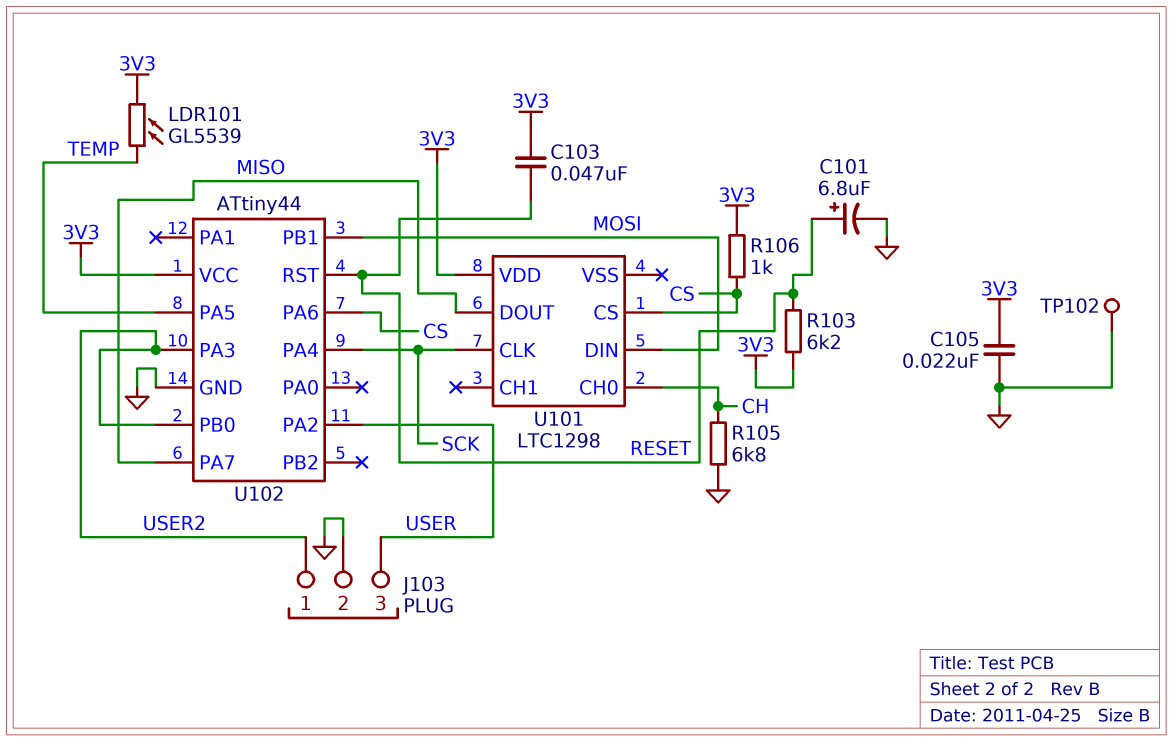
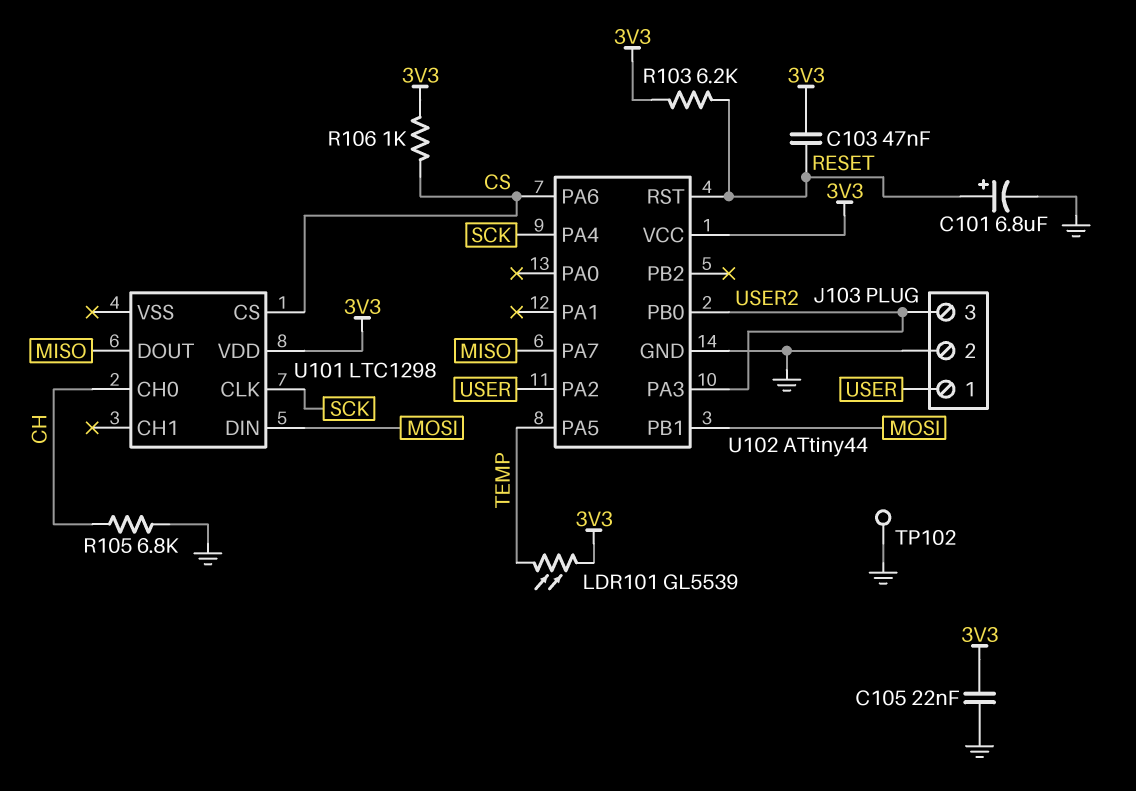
J103 pin 1: USER2 -> USER
J103 pin 3: USER -> USER2

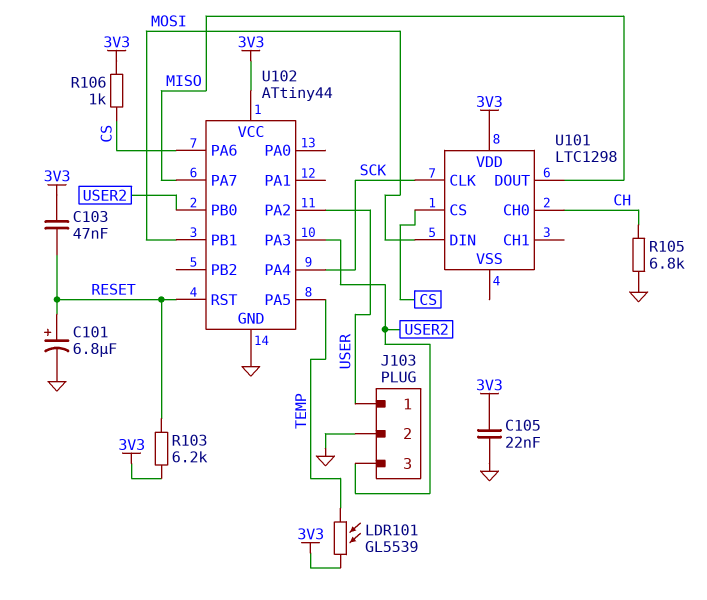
TP102: test point (GND) -> none

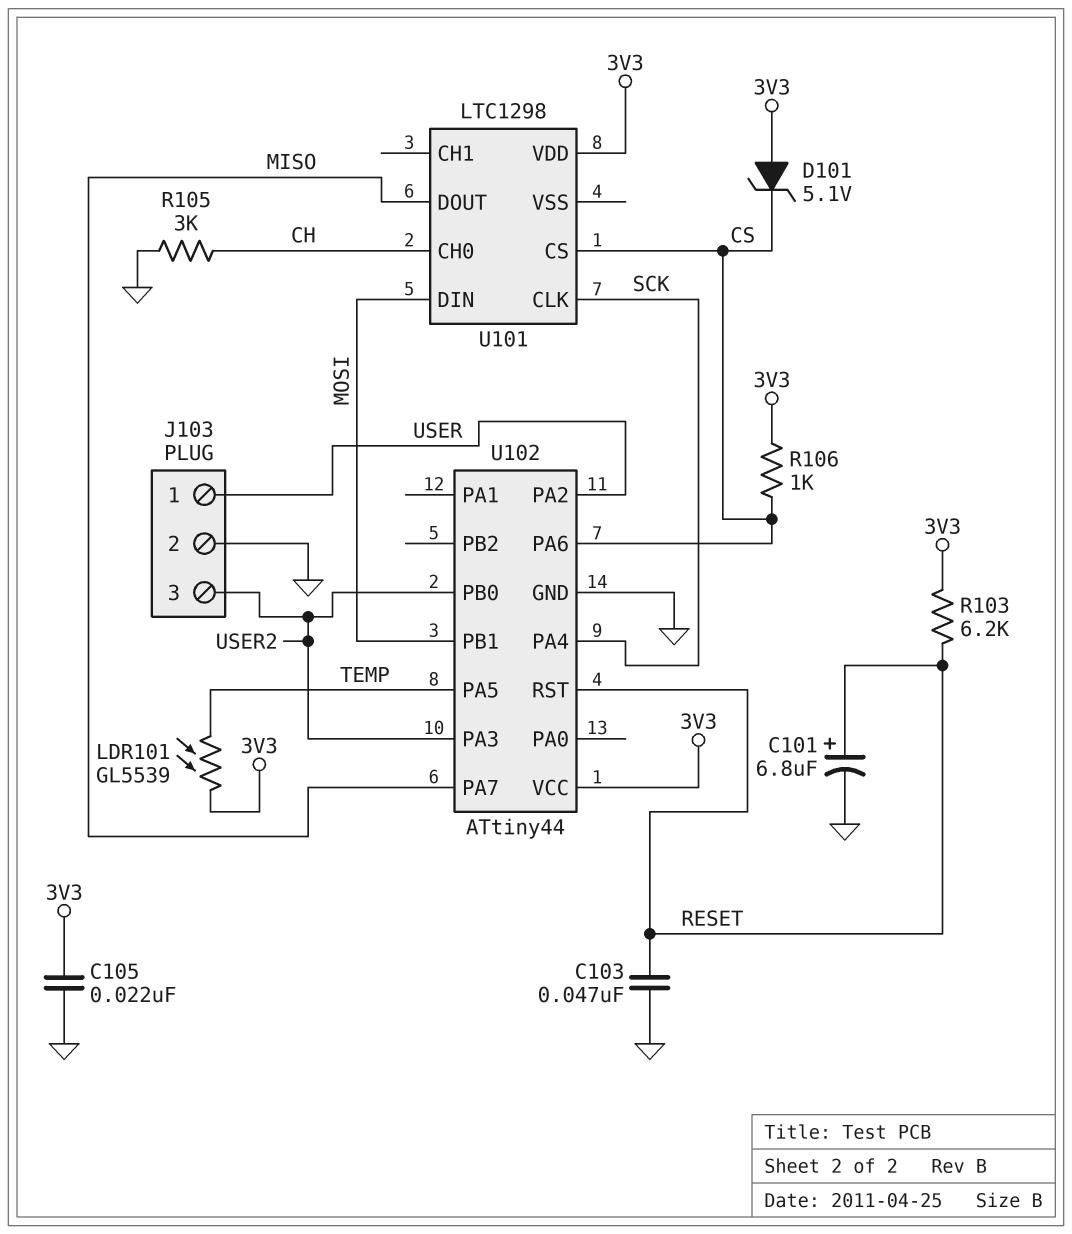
C103: 47nF (3V3, RESET) -> 47nF (GND, RESET)
D101: none -> zener 5.1V (A 3V3, K CS)
R105: 6.8k (CH, GND) -> 3k (CH, GND)

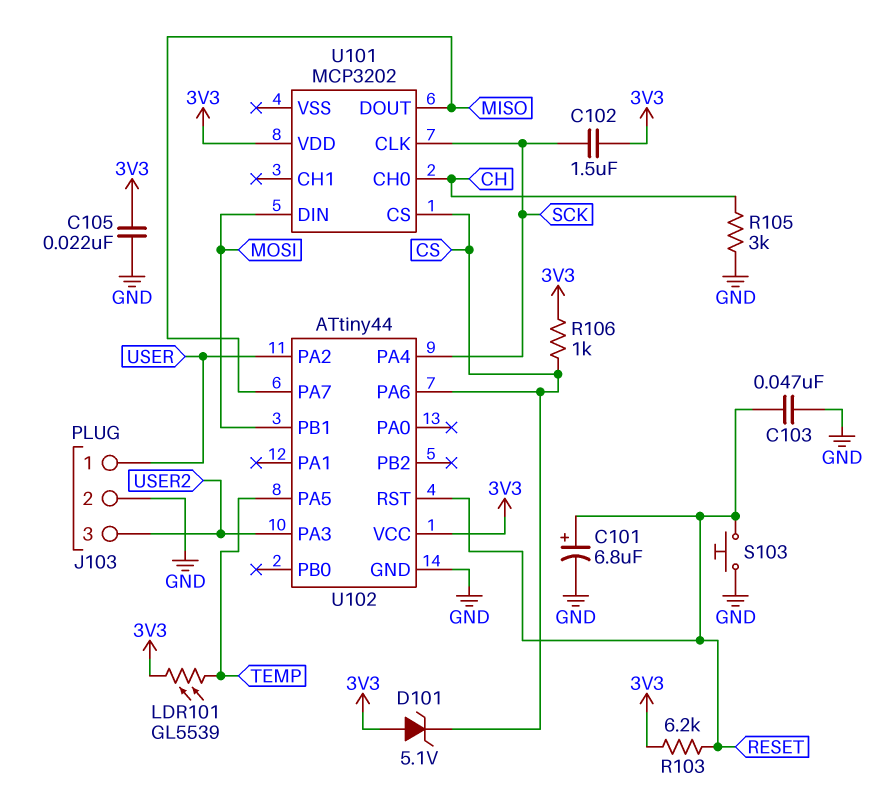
C102: none -> 1.5uF (3V3, SCK)
S103: none -> button (GND, RESET)
U101: LTC1298 -> MCP3202
U102 pin PB0: USER2 -> none

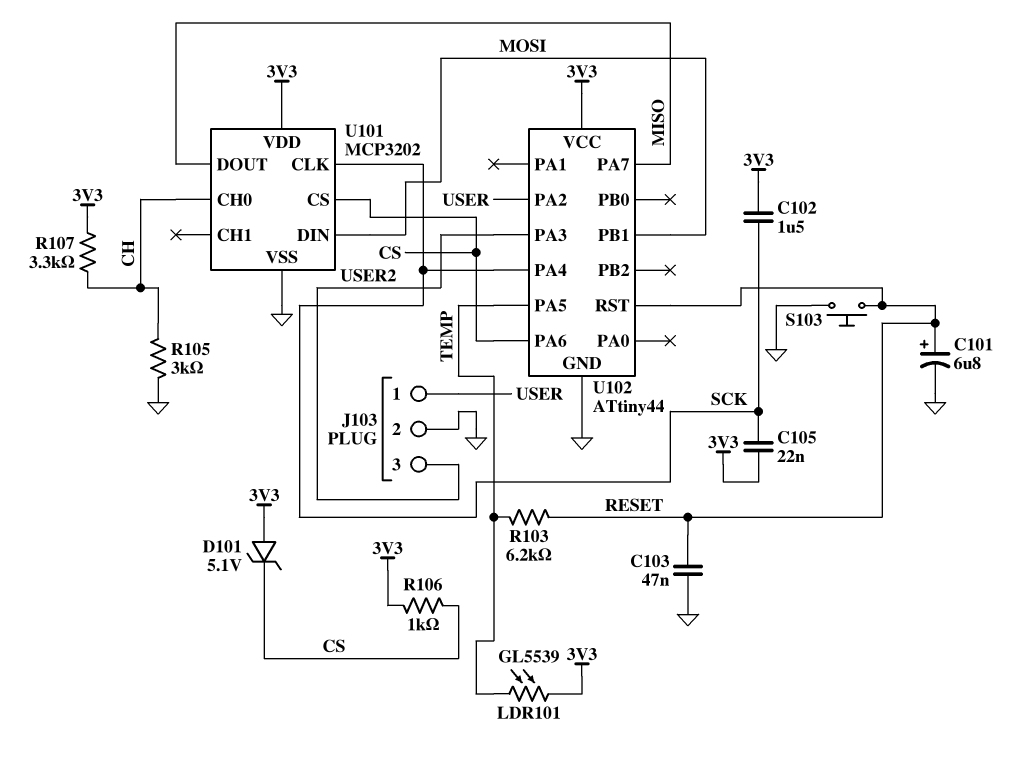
C105: 22nF (3V3, GND) -> 22nF (3V3, SCK)
R103: 6.2k (3V3, RESET) -> 6.2k (RESET, TEMP)
R107: none -> 3.3k (3V3, CH)
U101 pin VSS: none -> GND

